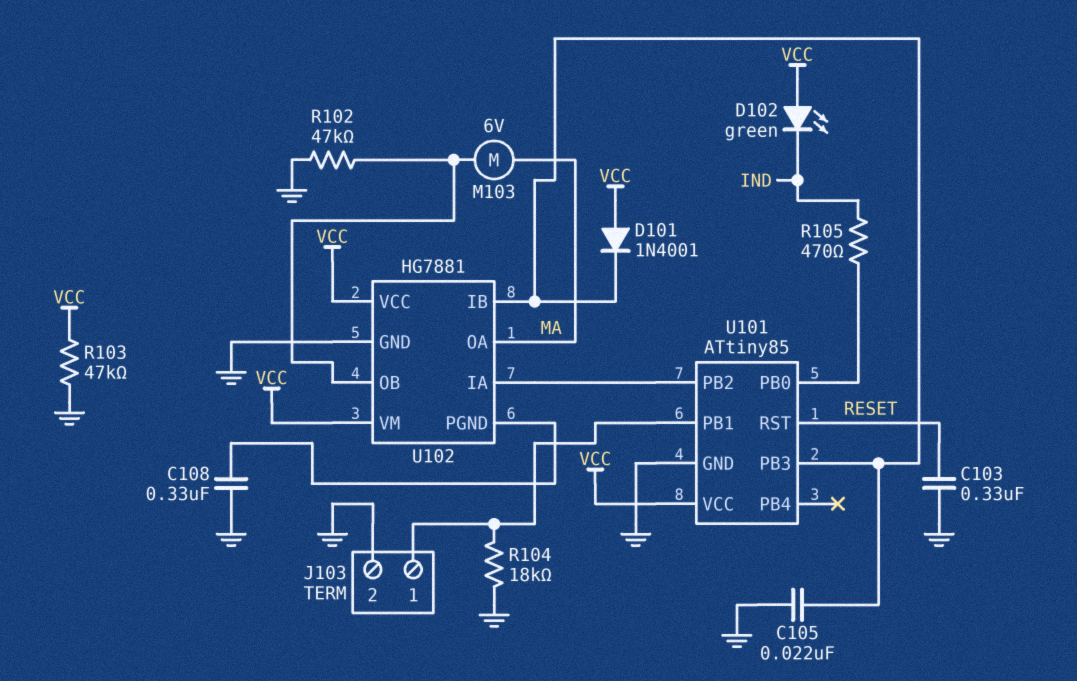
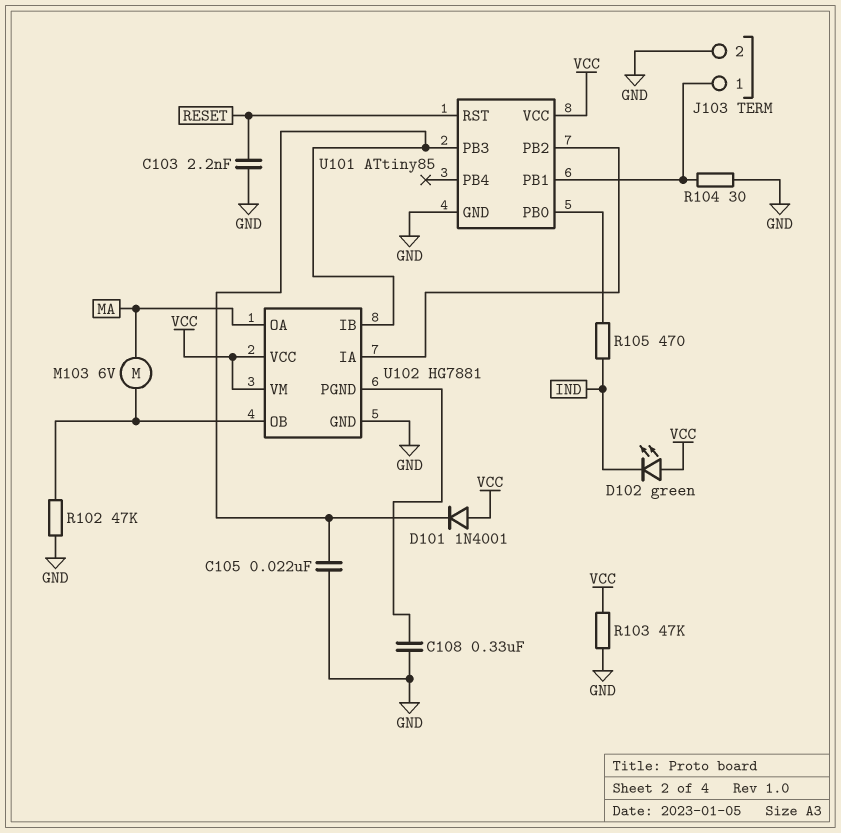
C103: 330nF (GND, RESET) -> 2.2nF (GND, RESET)
R104: 18k (GND, J103/1) -> 30 (GND, J103/1)

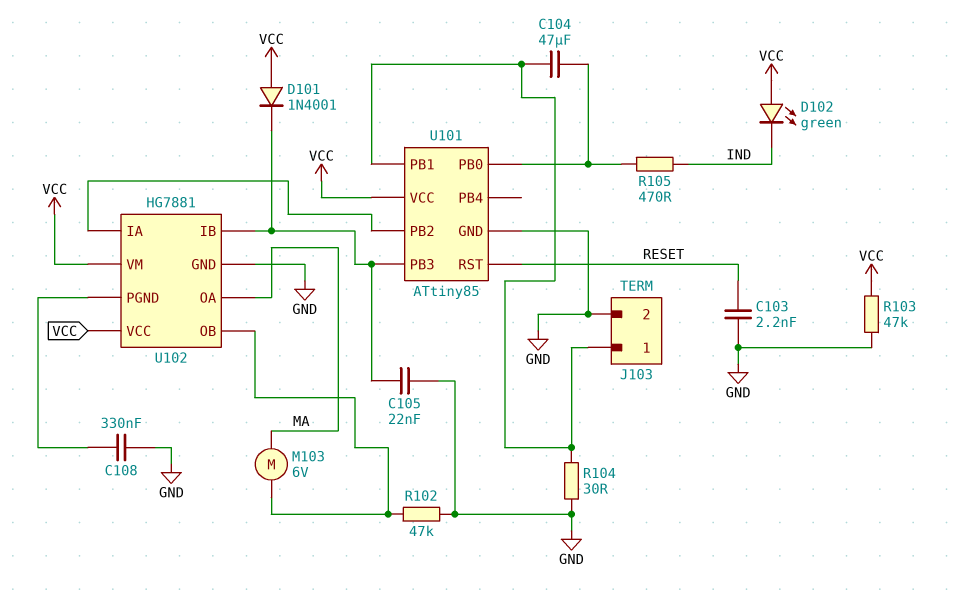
C104: none -> 47uF (J103/1, U101/PB0)

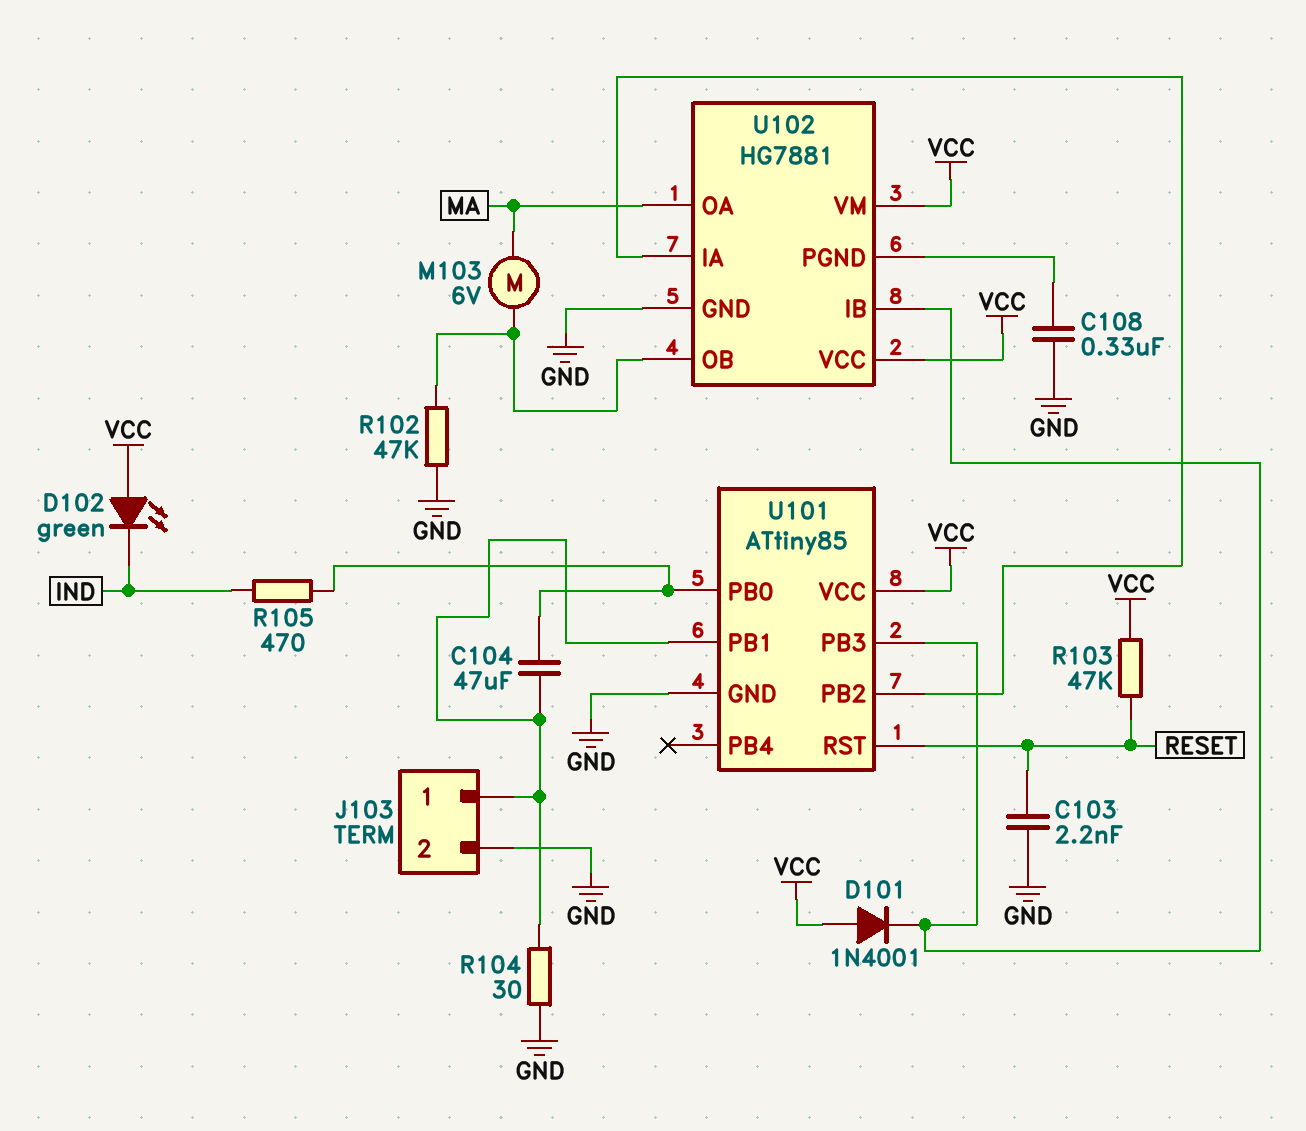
C105: 22nF (GND, U101/PB3) -> none
R103: 47k (GND, VCC) -> 47k (RESET, VCC)

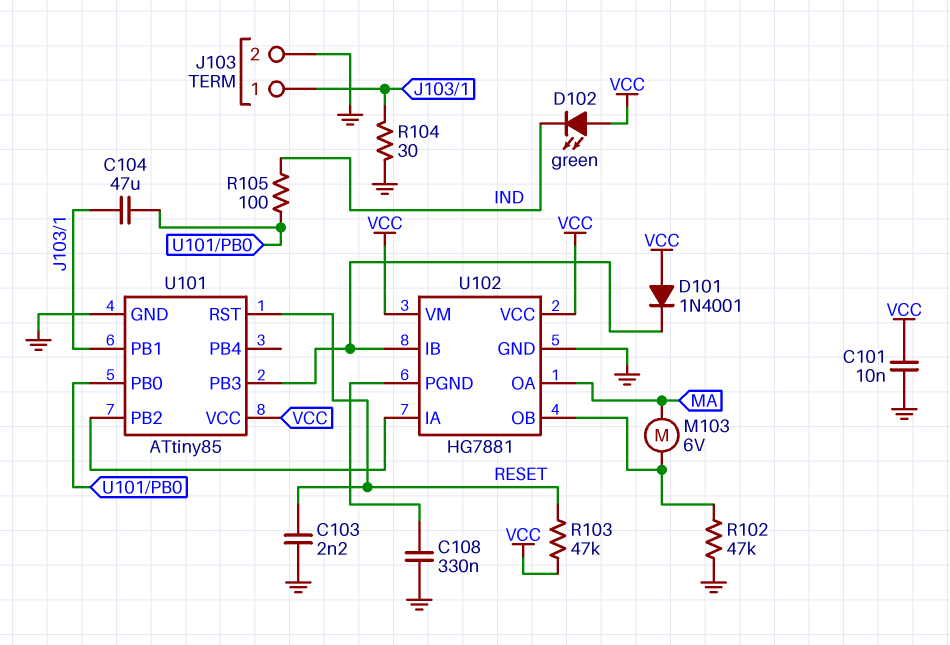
C101: none -> 10nF (GND, VCC)
R105: 470 (IND, U101/PB0) -> 100 (IND, U101/PB0)

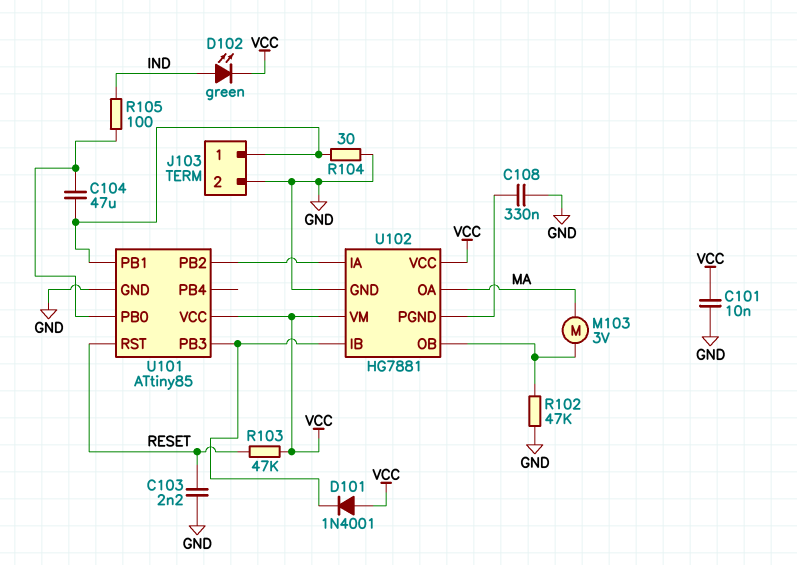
D102: LED green (A VCC, K IND) -> LED green (A IND, K VCC)
M103: motor 6V (MA, U102/OB) -> motor 3V (MA, U102/OB)

